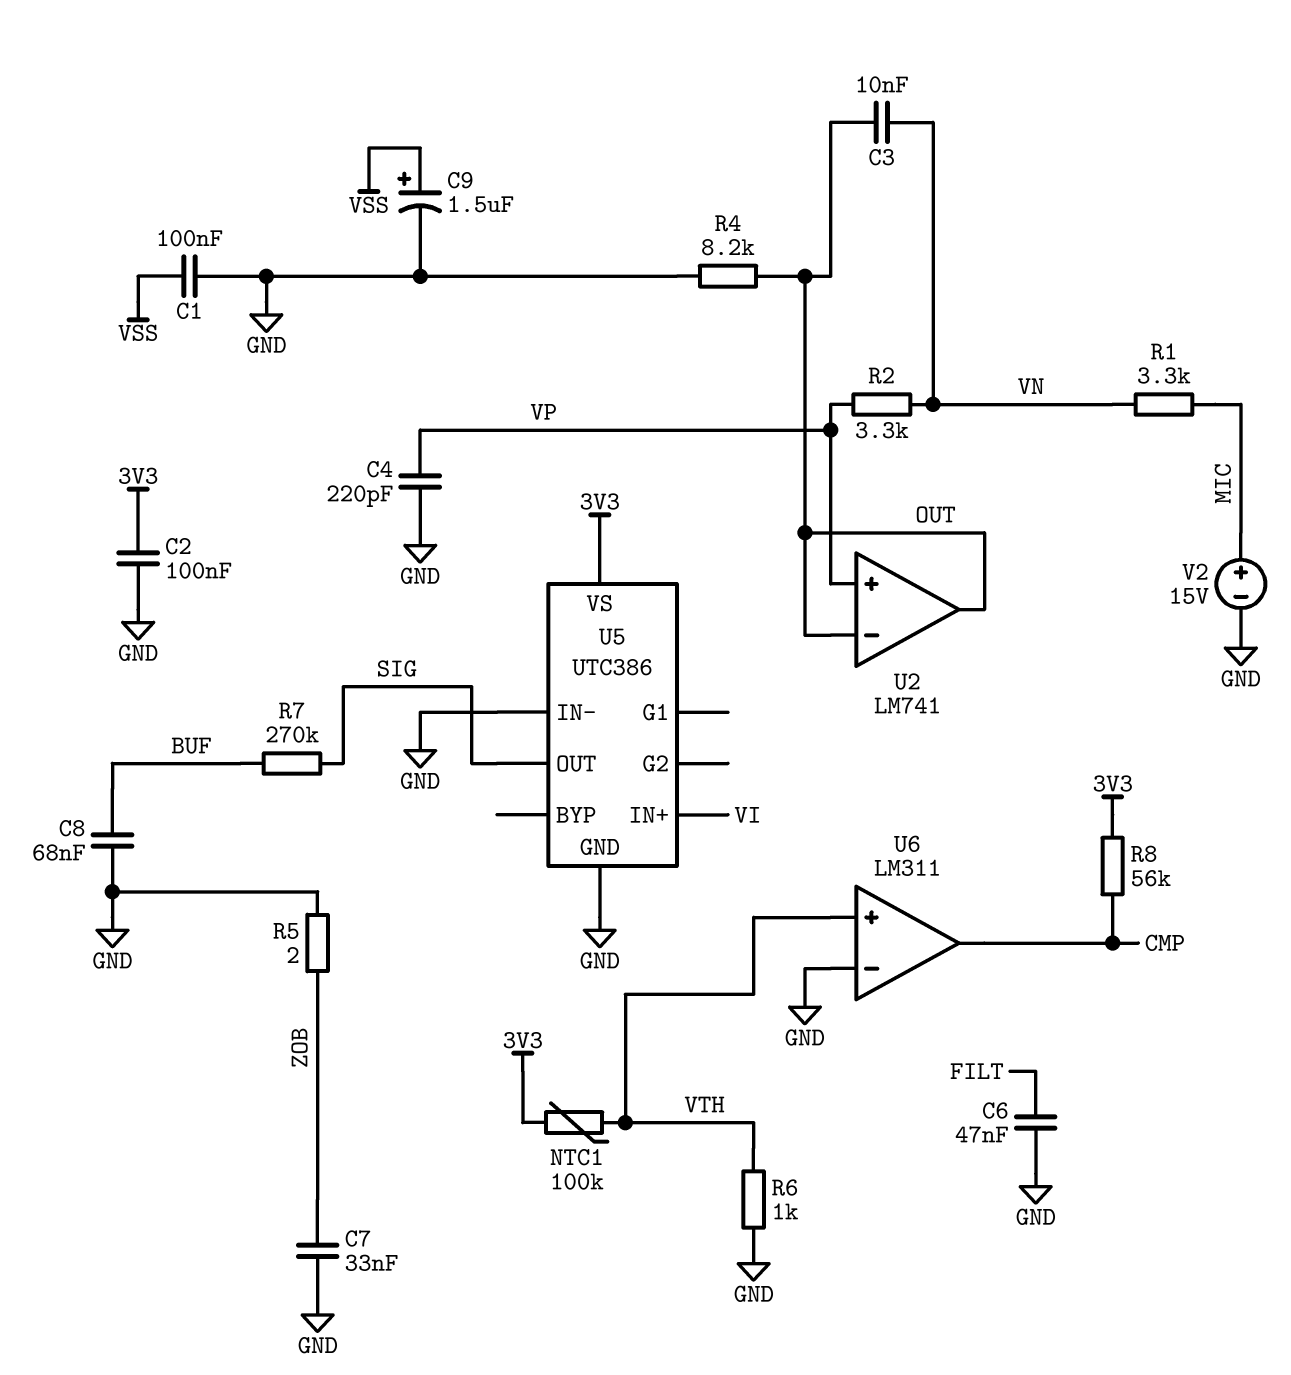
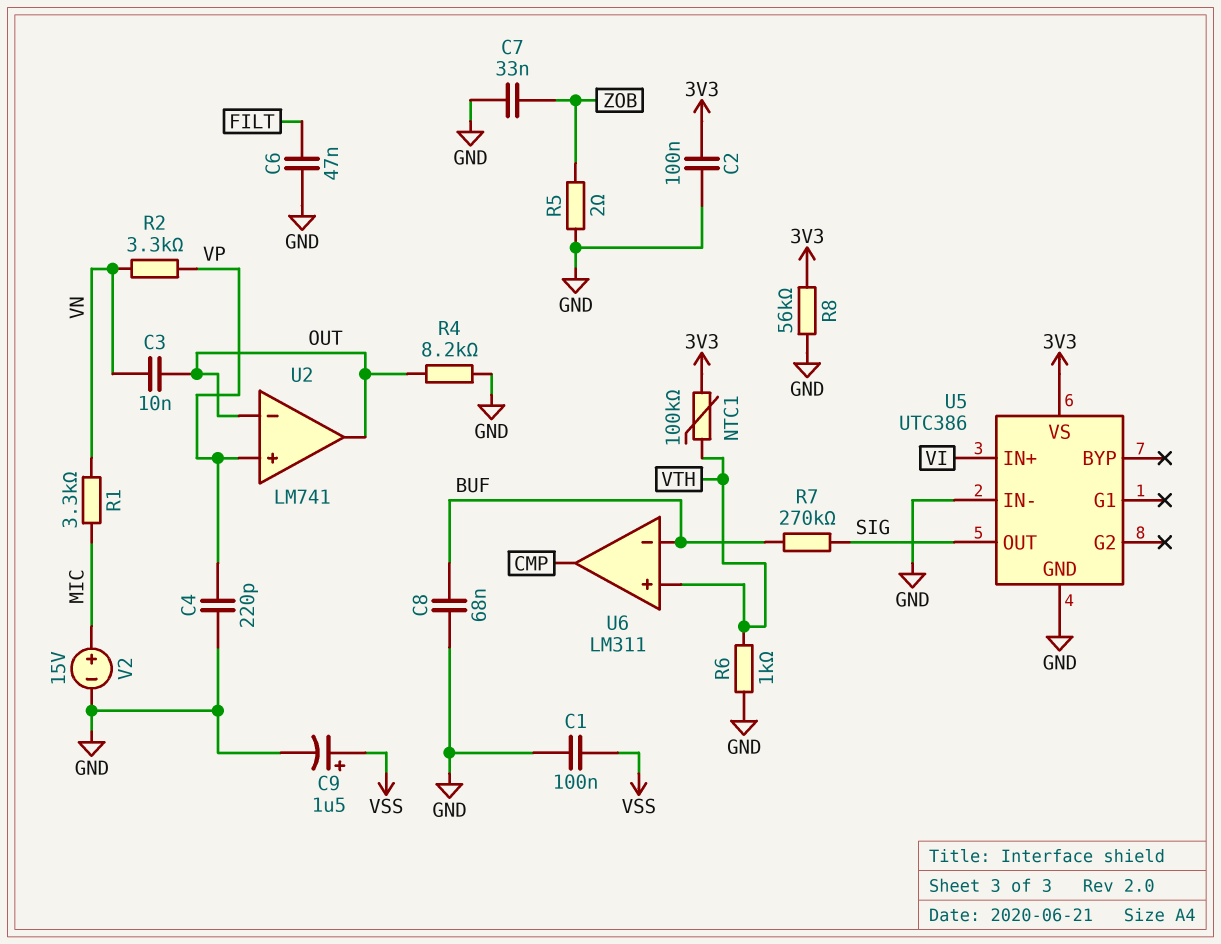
R8: 56k (3V3, CMP) -> 56k (3V3, GND)
U6 pin in-: GND -> BUF

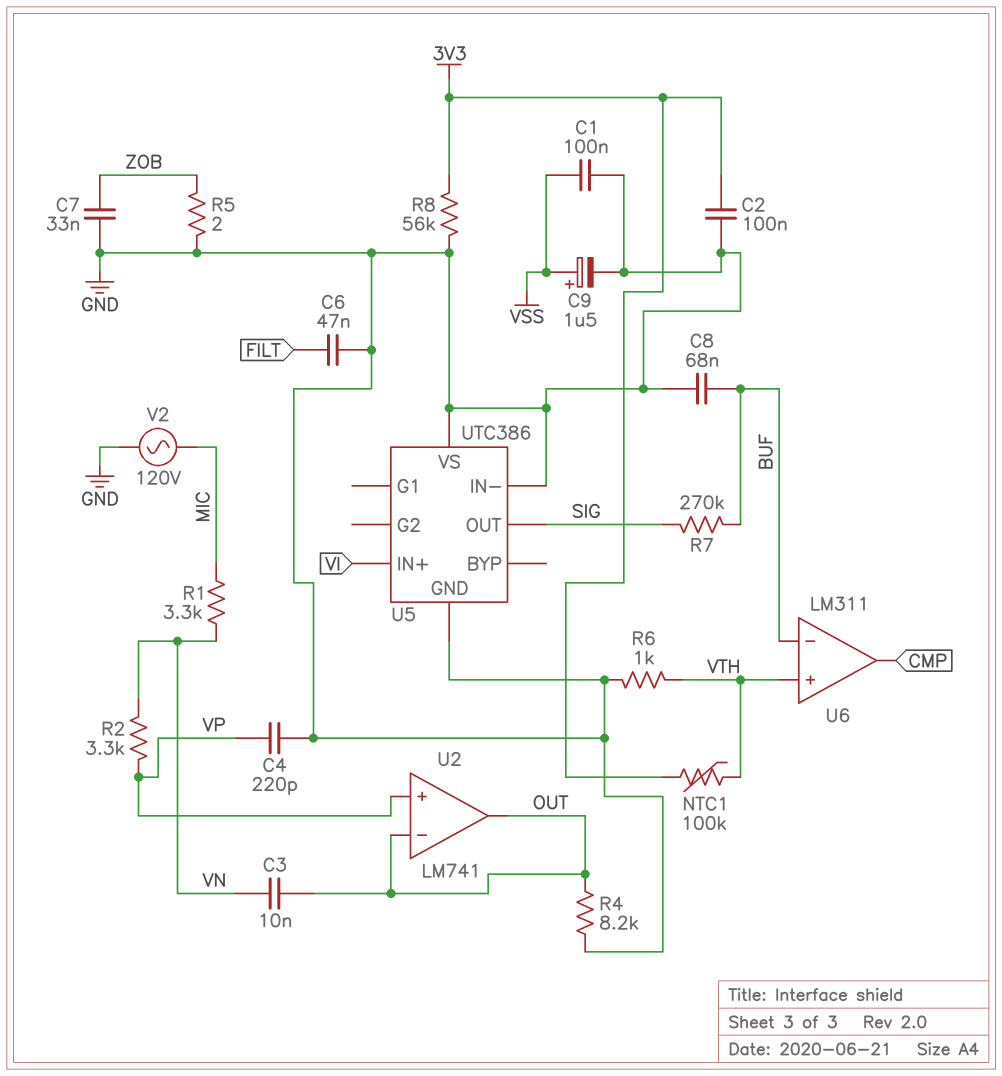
U5 pin VS: 3V3 -> GND
V2: 15V (plus MIC, minus GND) -> AC 120V (GND, MIC)

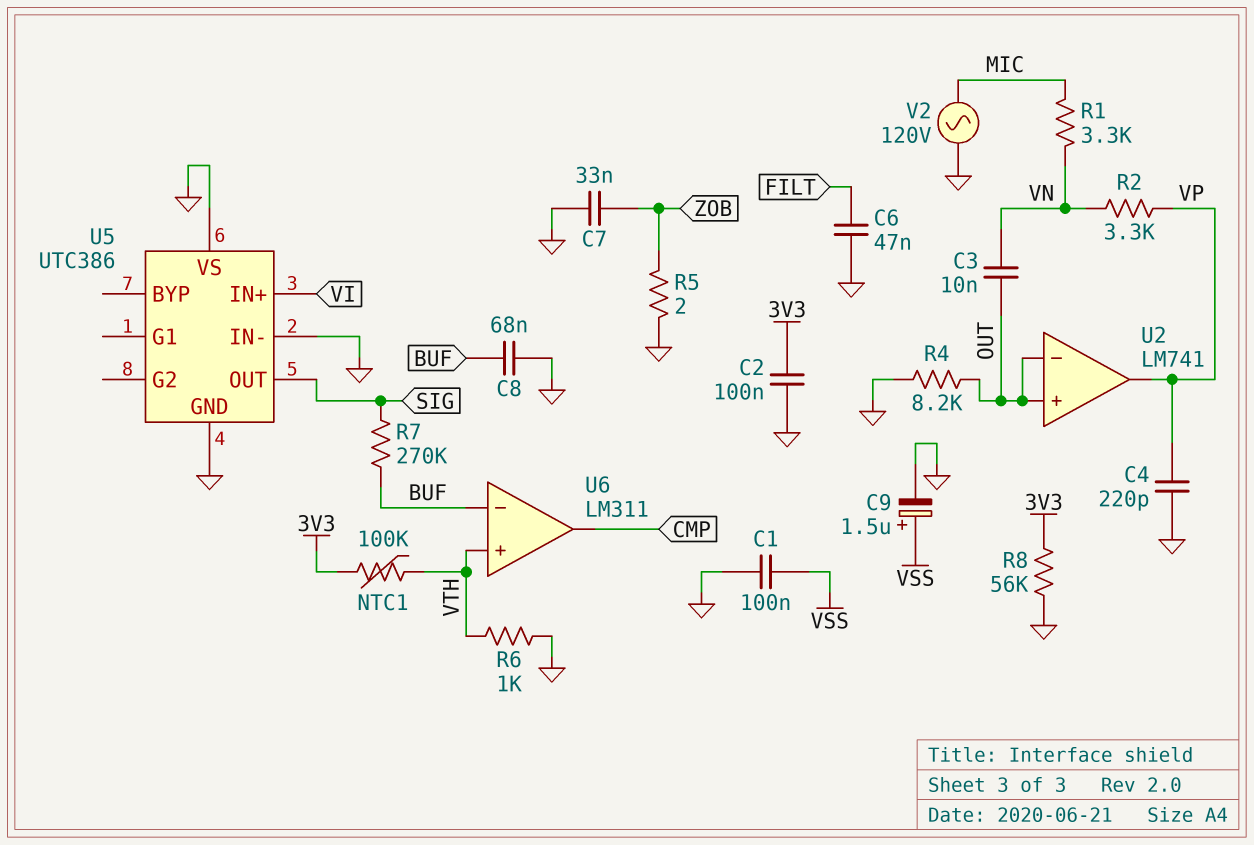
U2 pin in+: VP -> OUT
U2 pin out: OUT -> VP

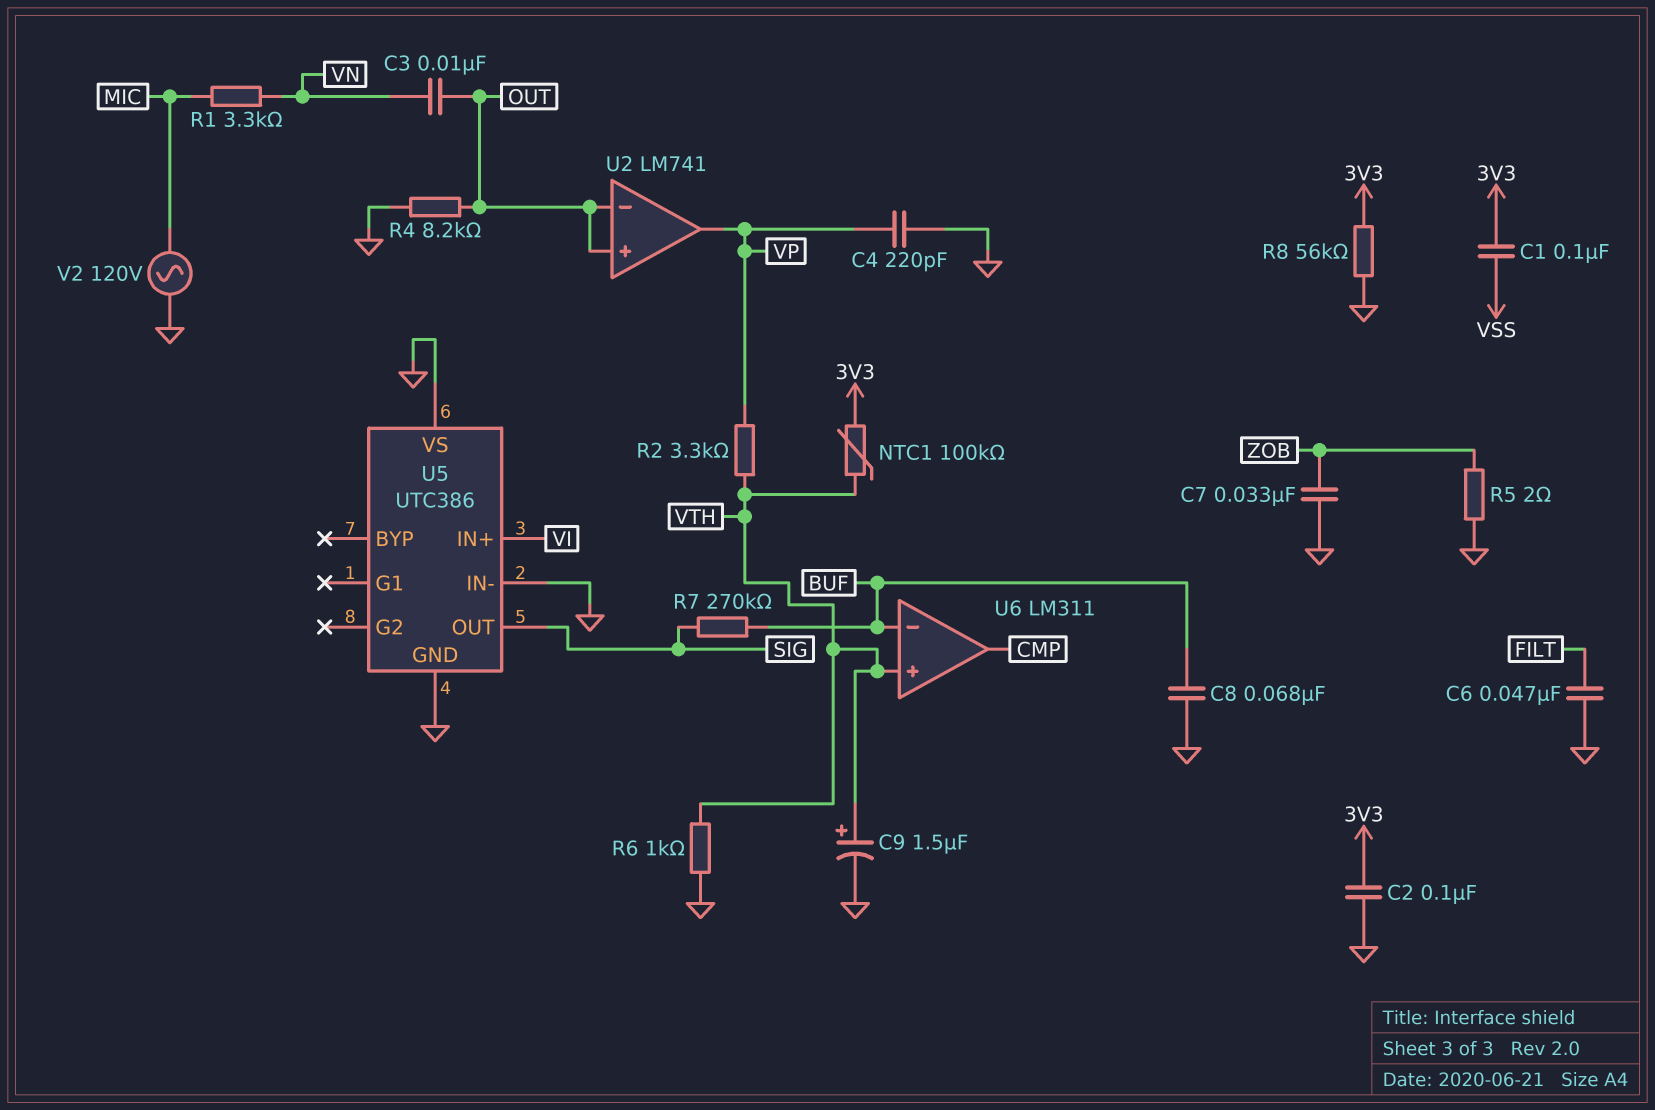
C1: 100nF (GND, VSS) -> 100nF (3V3, VSS)
C9: 1.5uF (plus VSS, minus GND) -> 1.5uF (plus VTH, minus GND)
R2: 3.3k (VN, VP) -> 3.3k (VP, VTH)

